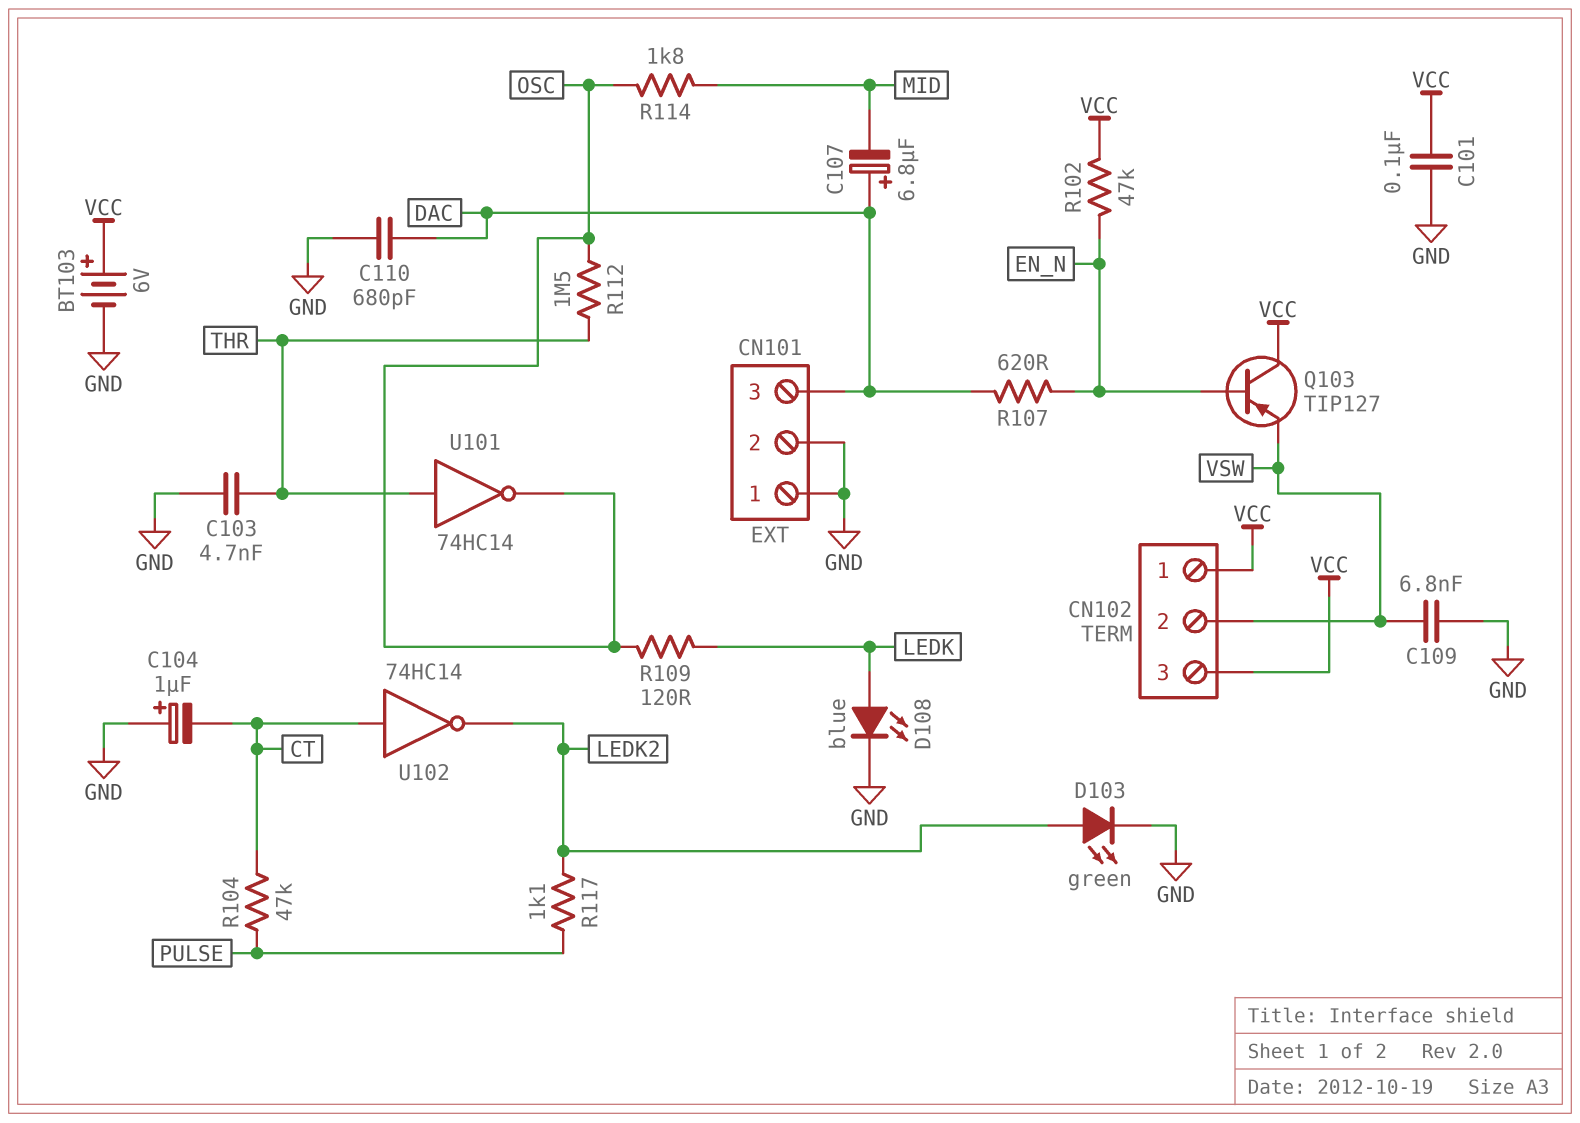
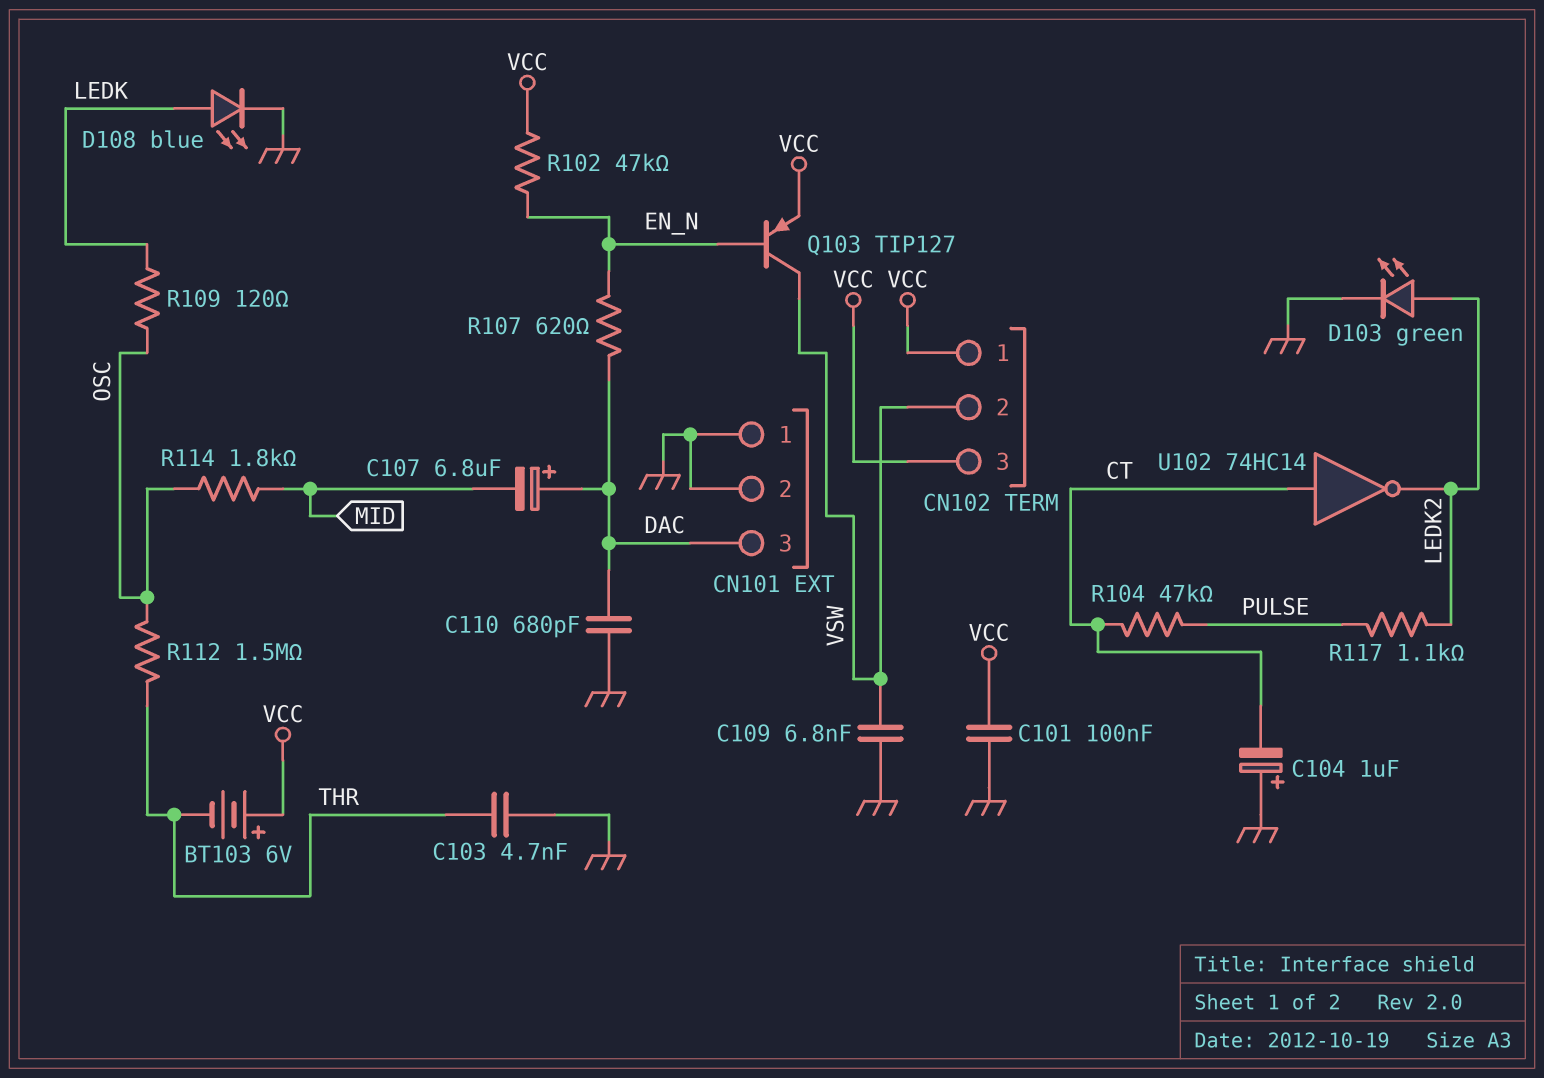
BT103: 6V (plus VCC, minus GND) -> 6V (plus VCC, minus THR)
Q103: PNP TIP127 (B EN_N, C VCC, E VSW) -> PNP TIP127 (B EN_N, C VSW, E VCC)
U101: NOT 74HC14 (in THR, out OSC) -> none

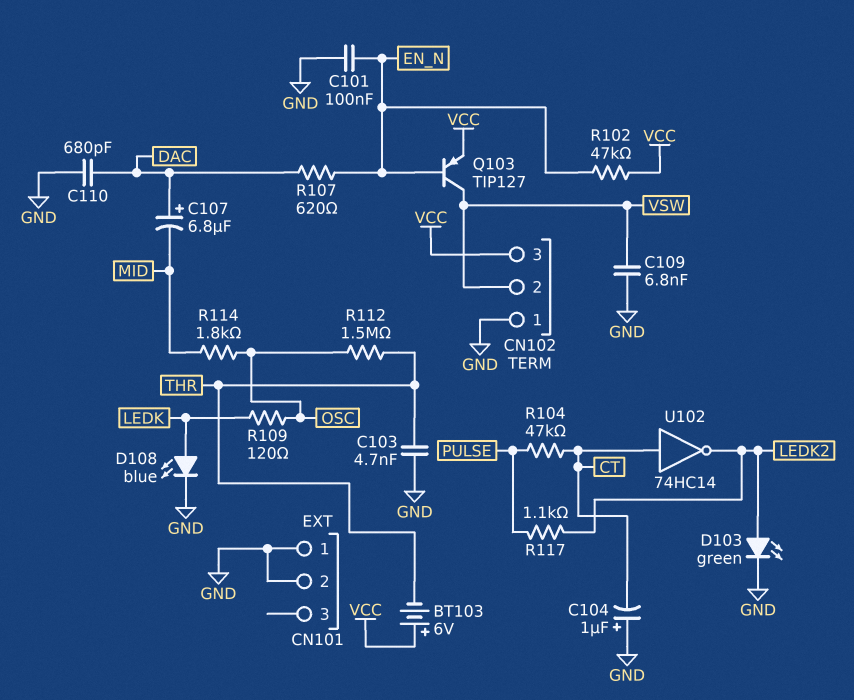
C101: 100nF (GND, VCC) -> 100nF (EN_N, GND)
CN101 pin 3: DAC -> none
CN102 pin 1: VCC -> GND

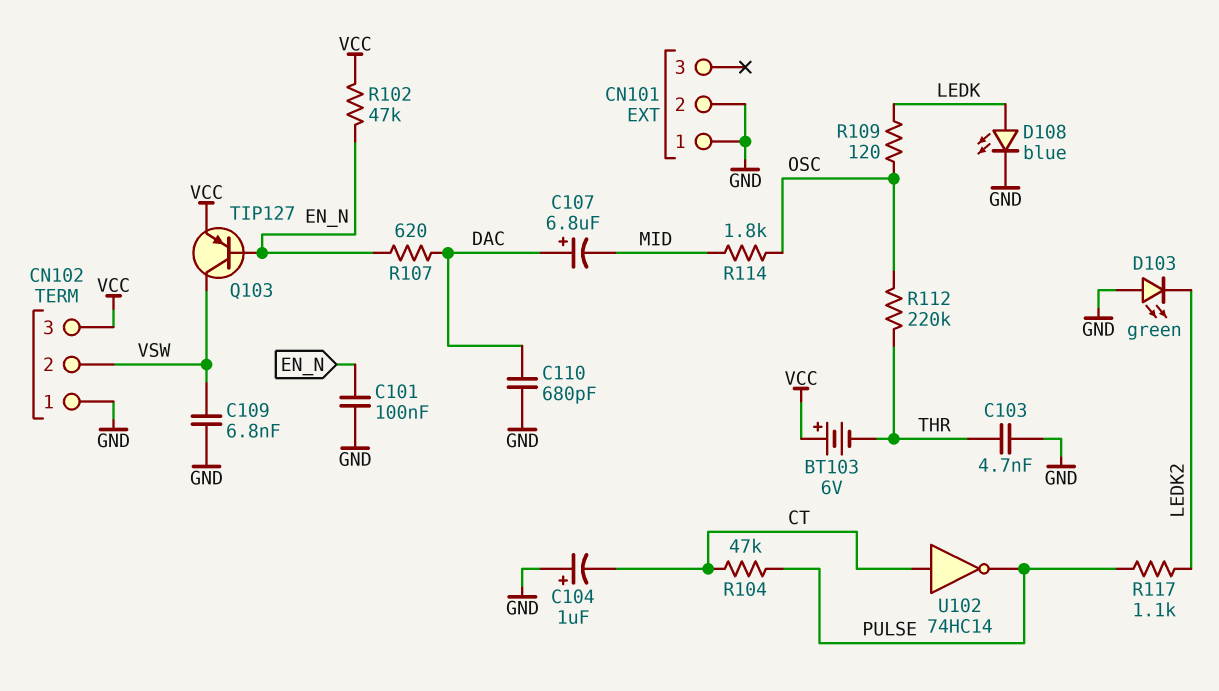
D103: LED green (A LEDK2, K GND) -> LED green (A GND, K LEDK2)
R112: 1.5M (OSC, THR) -> 220k (OSC, THR)
U102: NOT 74HC14 (in CT, out LEDK2) -> NOT 74HC14 (in CT, out PULSE)

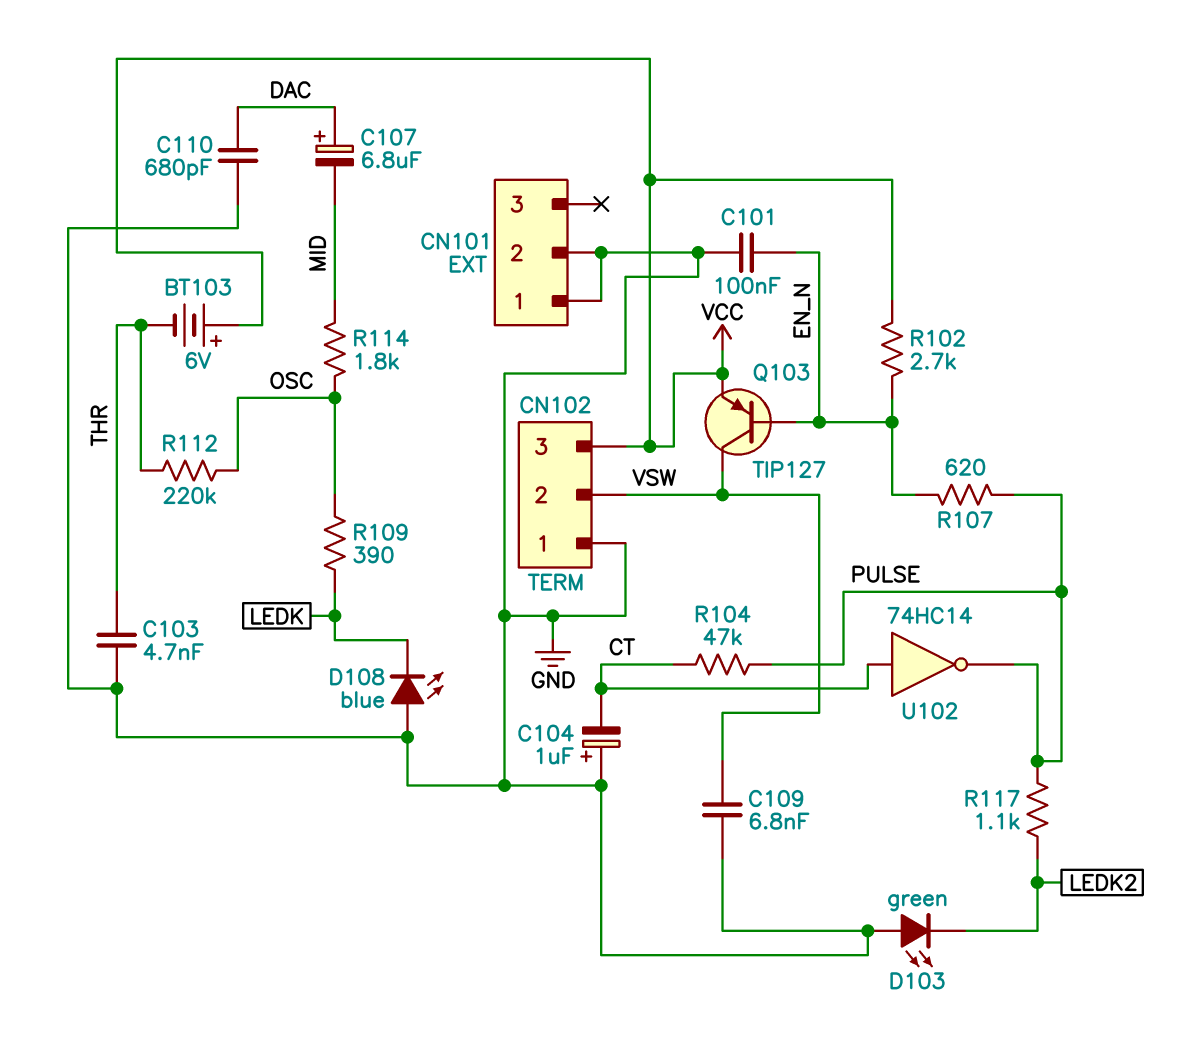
D108: LED blue (A LEDK, K GND) -> LED blue (A GND, K LEDK)
R102: 47k (EN_N, VCC) -> 2.7k (EN_N, VCC)
R107: 620 (DAC, EN_N) -> 620 (EN_N, PULSE)
R109: 120 (LEDK, OSC) -> 390 (LEDK, OSC)

